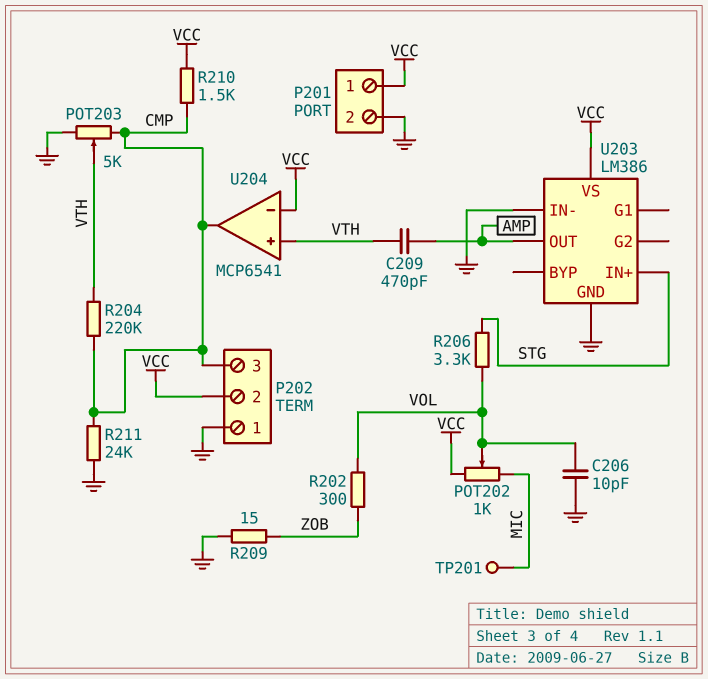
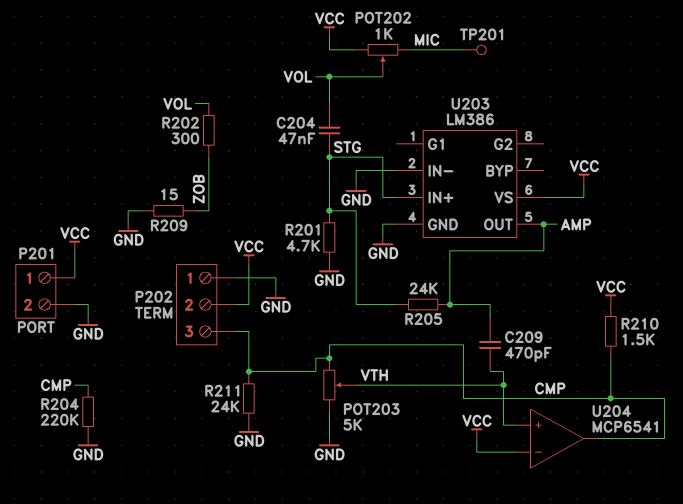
C204: none -> 47nF (STG, VOL)
C206: 10pF (GND, VOL) -> none
R201: none -> 4.7k (GND, STG)
R204: 220k (CMP, VTH) -> 220k (CMP, GND)
R205: none -> 24k (AMP, STG)
R206: 3.3k (STG, VOL) -> none

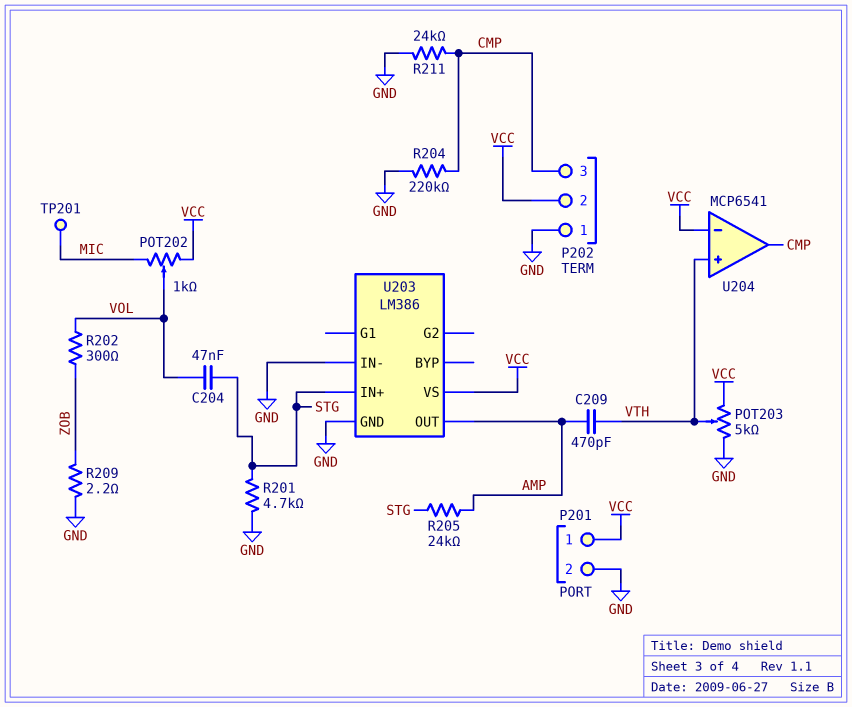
POT203: 5k (CMP, GND, wiper VTH) -> 5k (GND, VCC, wiper VTH)
R209: 15 (GND, ZOB) -> 2.2 (GND, ZOB)
R210: 1.5k (CMP, VCC) -> none

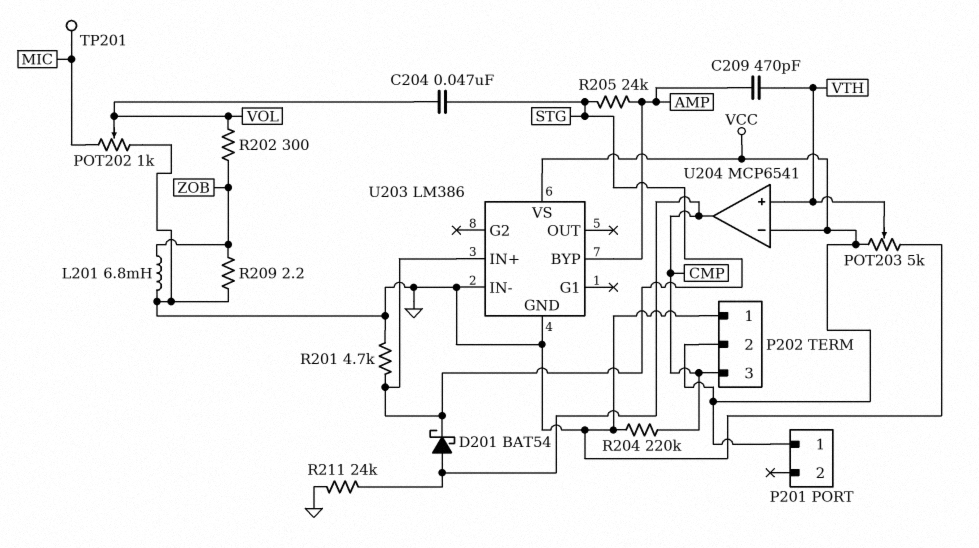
D201: none -> schottky BAT54 (A CMP, K STG)
L201: none -> 6.8mH (GND, ZOB)
P201 pin 2: GND -> none
POT202: 1k (MIC, VCC, wiper VOL) -> 1k (GND, MIC, wiper VOL)
U203 pin BYP: none -> AMP
U203 pin OUT: AMP -> none

